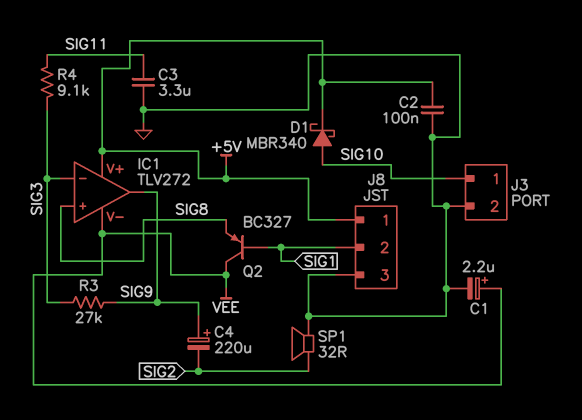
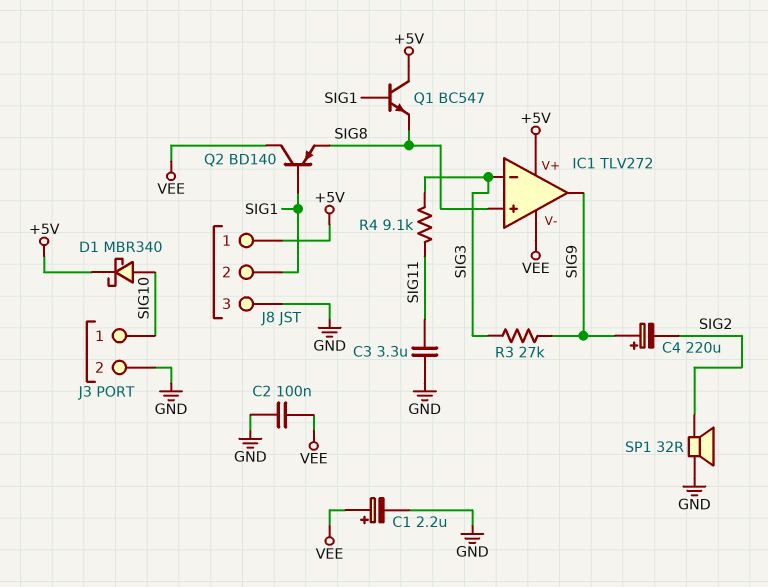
C2: 100nF (+5V, GND) -> 100nF (GND, VEE)
Q1: none -> NPN BC547 (B SIG1, C +5V, E SIG8)
Q2: PNP BC327 (B SIG1, C VEE, E SIG8) -> PNP BD140 (B SIG1, C VEE, E SIG8)

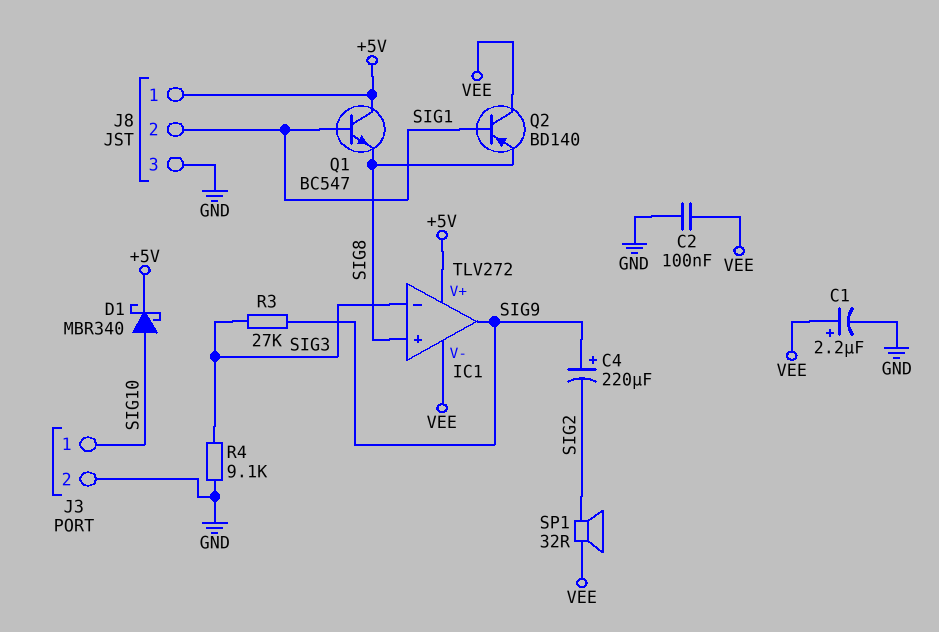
C3: 3.3uF (GND, SIG11) -> none
R4: 9.1k (SIG3, SIG11) -> 9.1k (GND, SIG3)
SP1: speaker 32R (GND, SIG2) -> speaker 32R (SIG2, VEE)

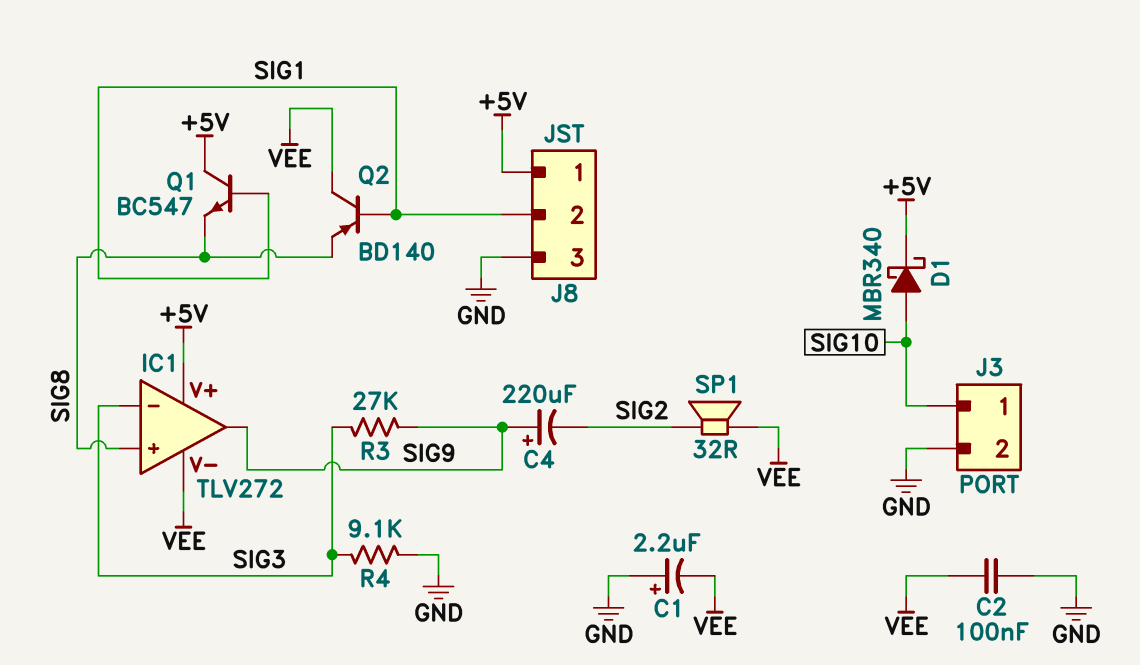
C1: 2.2uF (plus VEE, minus GND) -> 2.2uF (plus GND, minus VEE)

